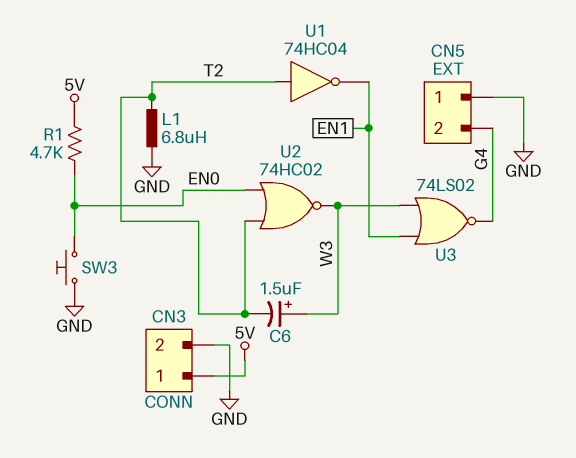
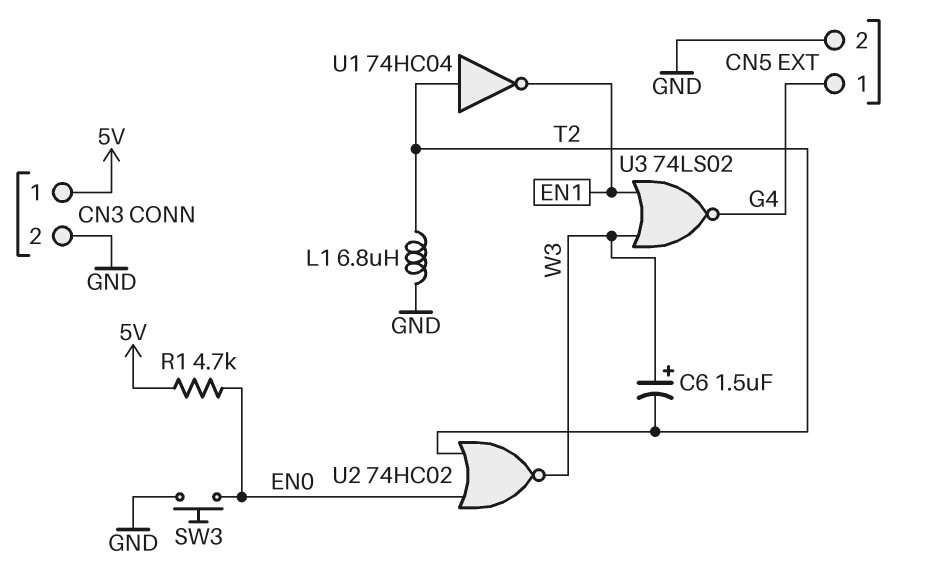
CN5 pin 1: GND -> G4
CN5 pin 2: G4 -> GND

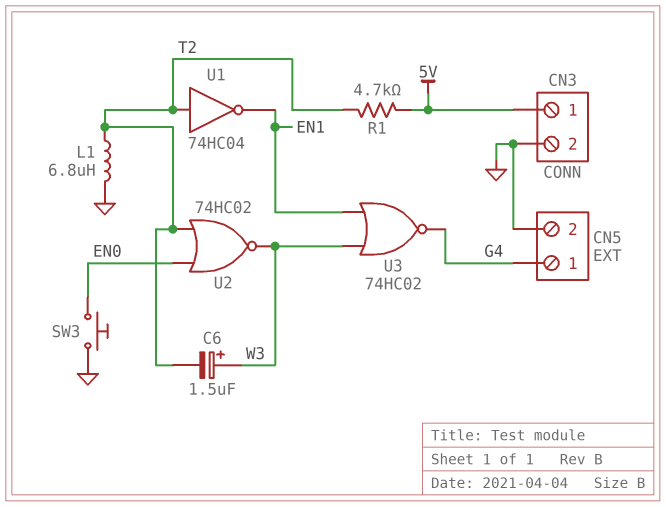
R1: 4.7k (5V, EN0) -> 4.7k (5V, T2)
U3: NOR 74LS02 (in EN1, in W3, out G4) -> NOR 74HC02 (in EN1, in W3, out G4)

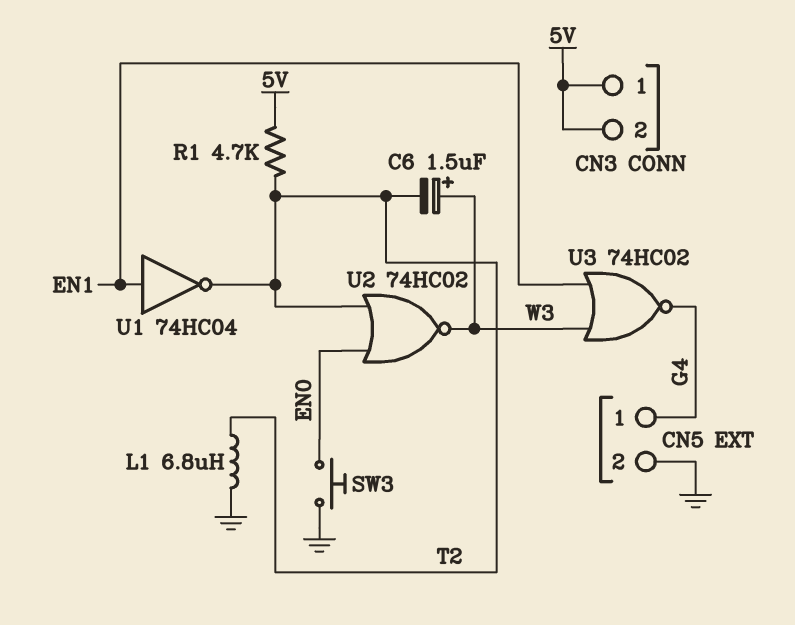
CN3 pin 2: GND -> 5V
U1: NOT 74HC04 (in T2, out EN1) -> NOT 74HC04 (in EN1, out T2)

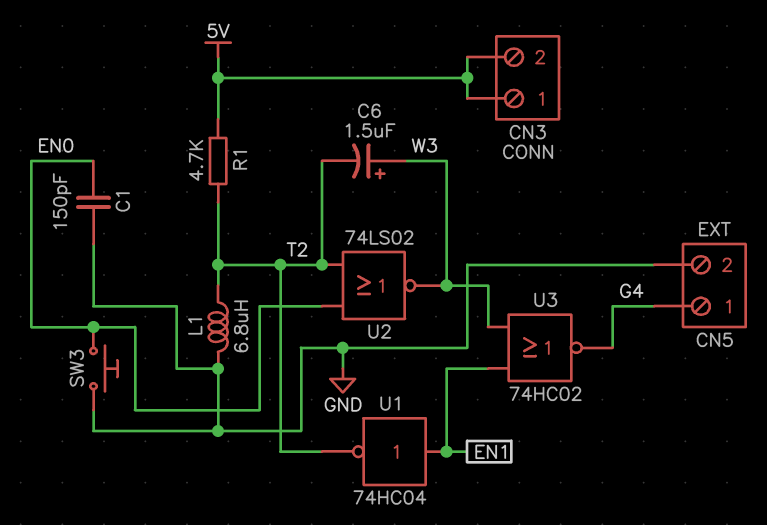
C1: none -> 150pF (EN0, GND)
U2: NOR 74HC02 (in EN0, in T2, out W3) -> NOR 74LS02 (in EN0, in T2, out W3)

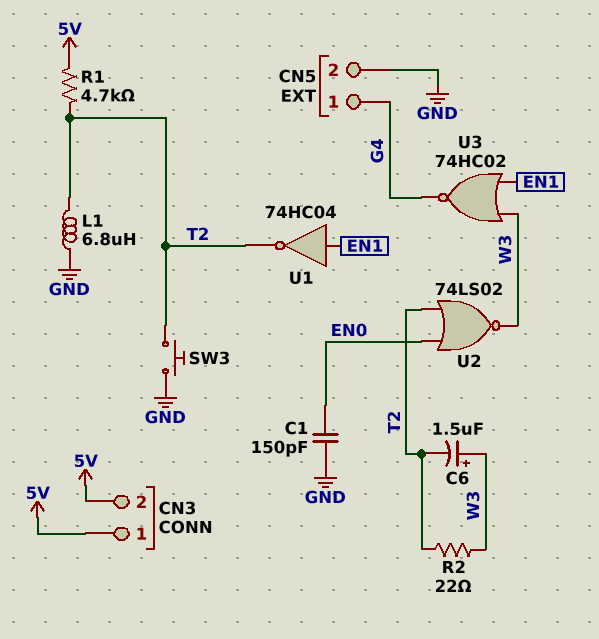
R2: none -> 22 (T2, W3)
SW3: button (EN0, GND) -> button (GND, T2)

